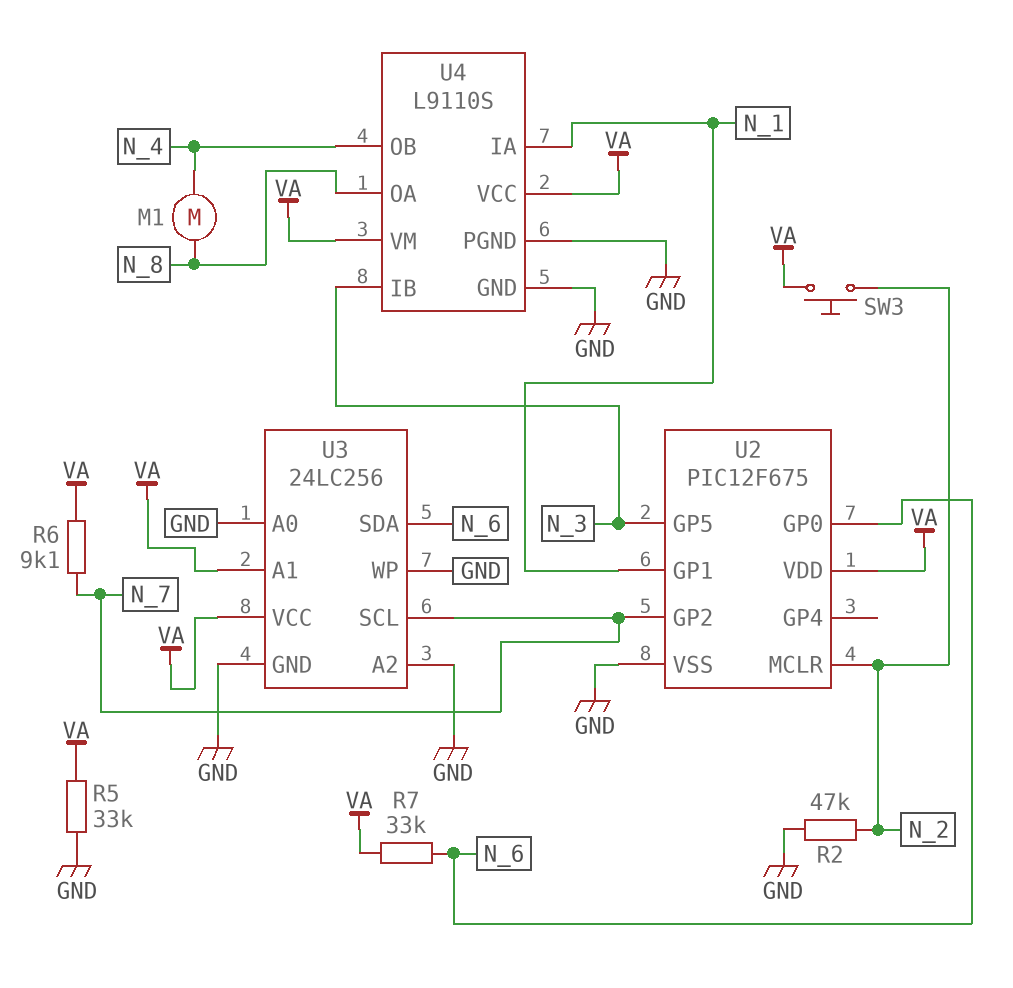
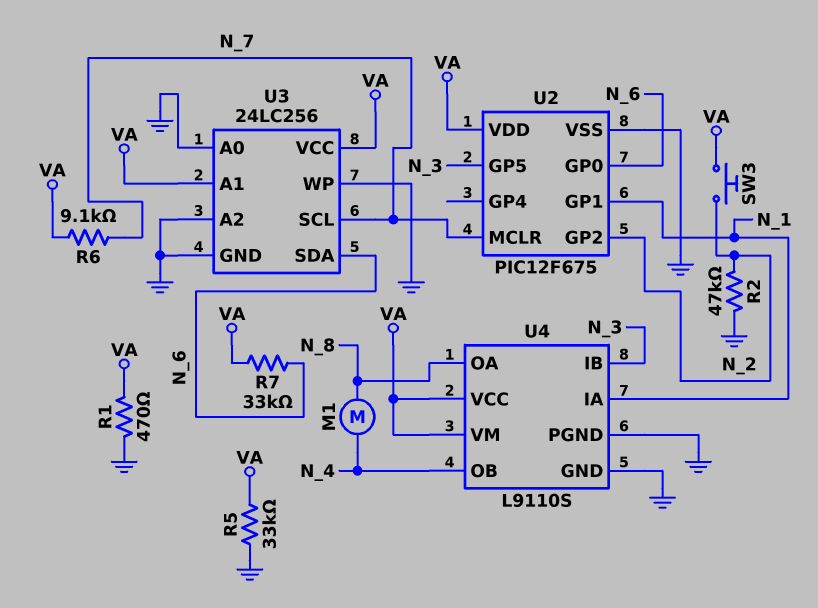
R1: none -> 470 (GND, VA)
U2 pin GP2: N_7 -> N_2
U2 pin MCLR: N_2 -> N_7

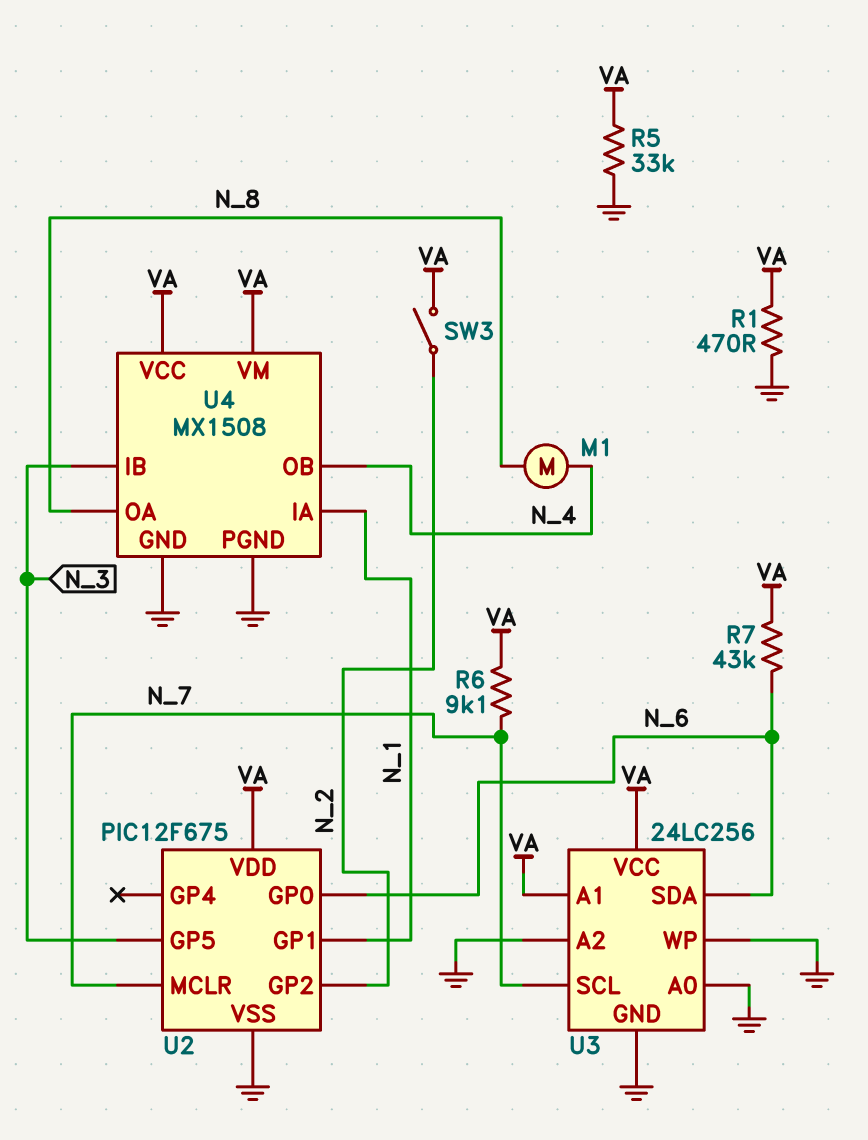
R2: 47k (GND, N_2) -> none
R7: 33k (N_6, VA) -> 43k (N_6, VA)
SW3: button (N_2, VA) -> switch (N_2, VA)
U4: L9110S -> MX1508

